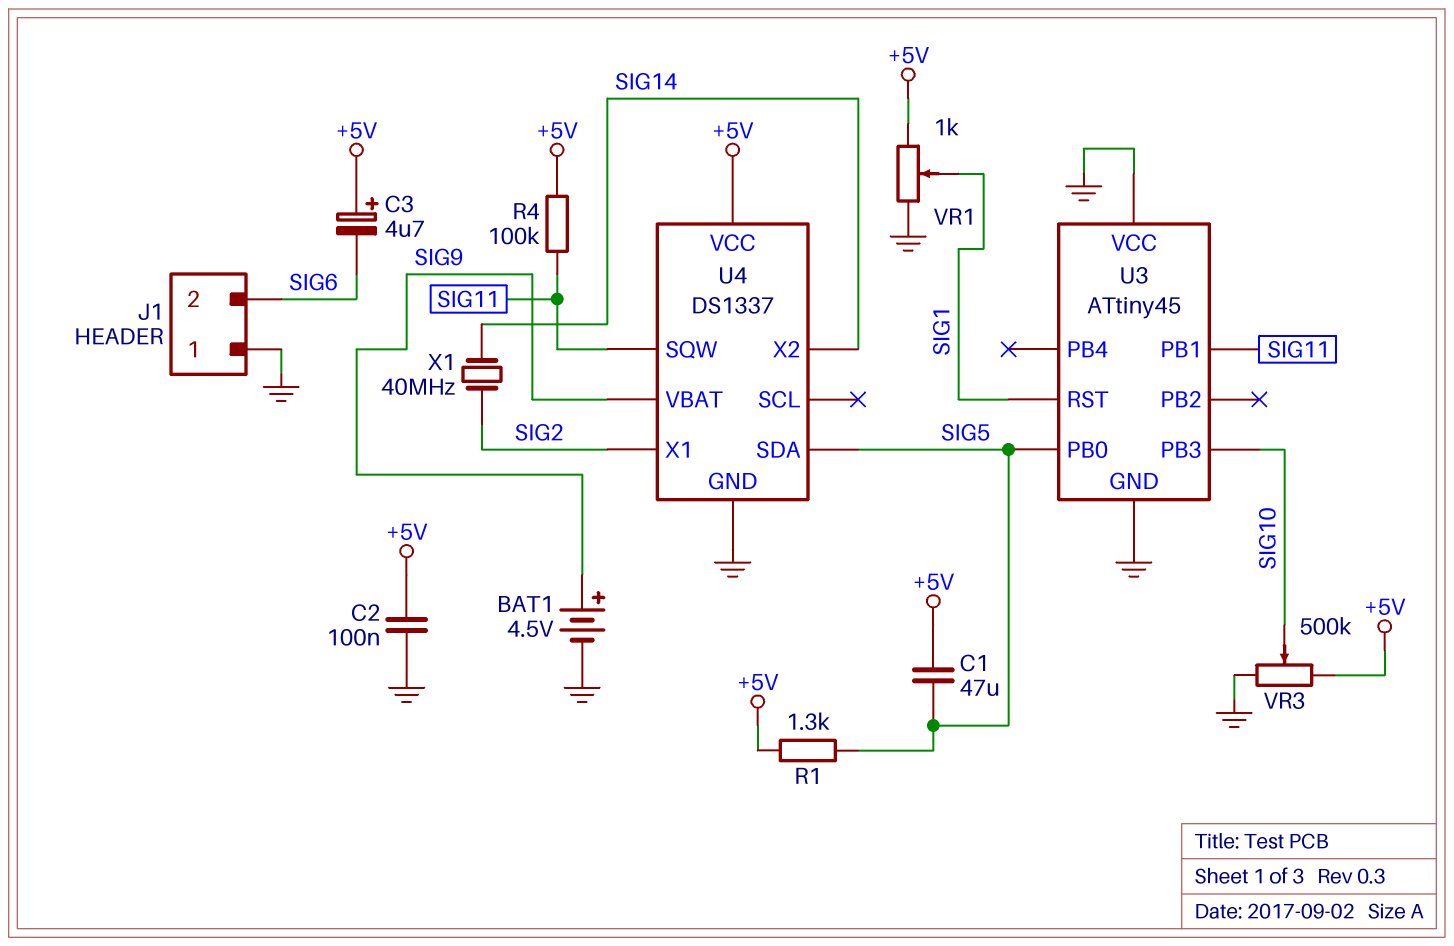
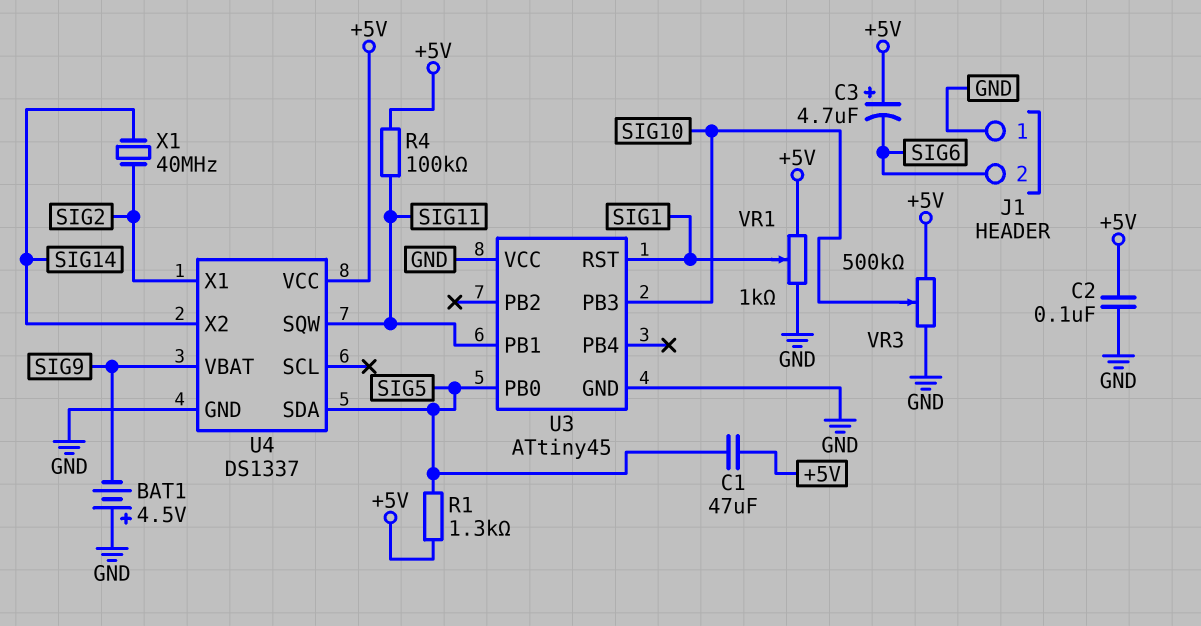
BAT1: 4.5V (plus SIG9, minus GND) -> 4.5V (plus GND, minus SIG9)

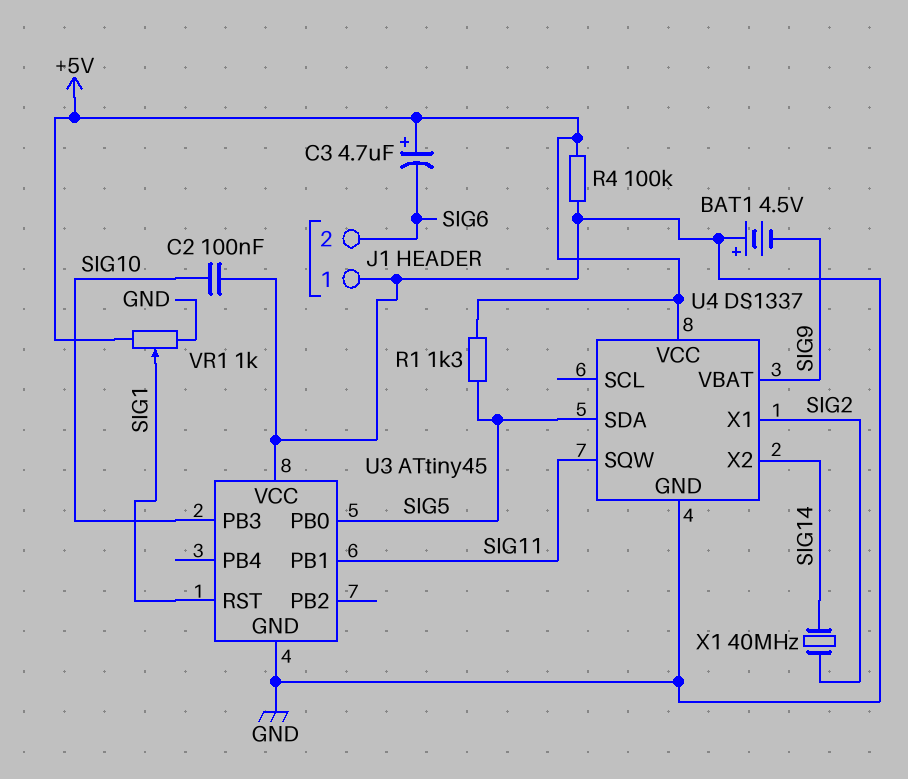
C1: 47uF (+5V, SIG5) -> none
C2: 100nF (+5V, GND) -> 100nF (GND, SIG10)
R4: 100k (+5V, SIG11) -> 100k (+5V, GND)
VR3: 500k (+5V, GND, wiper SIG10) -> none

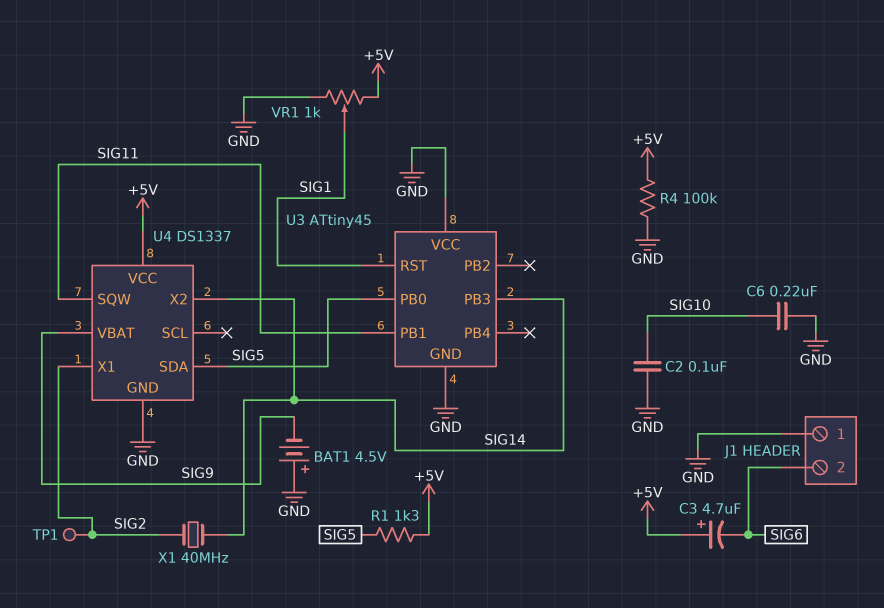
C6: none -> 220nF (GND, SIG10)
TP1: none -> test point (SIG2)
U3 pin PB3: SIG10 -> SIG14

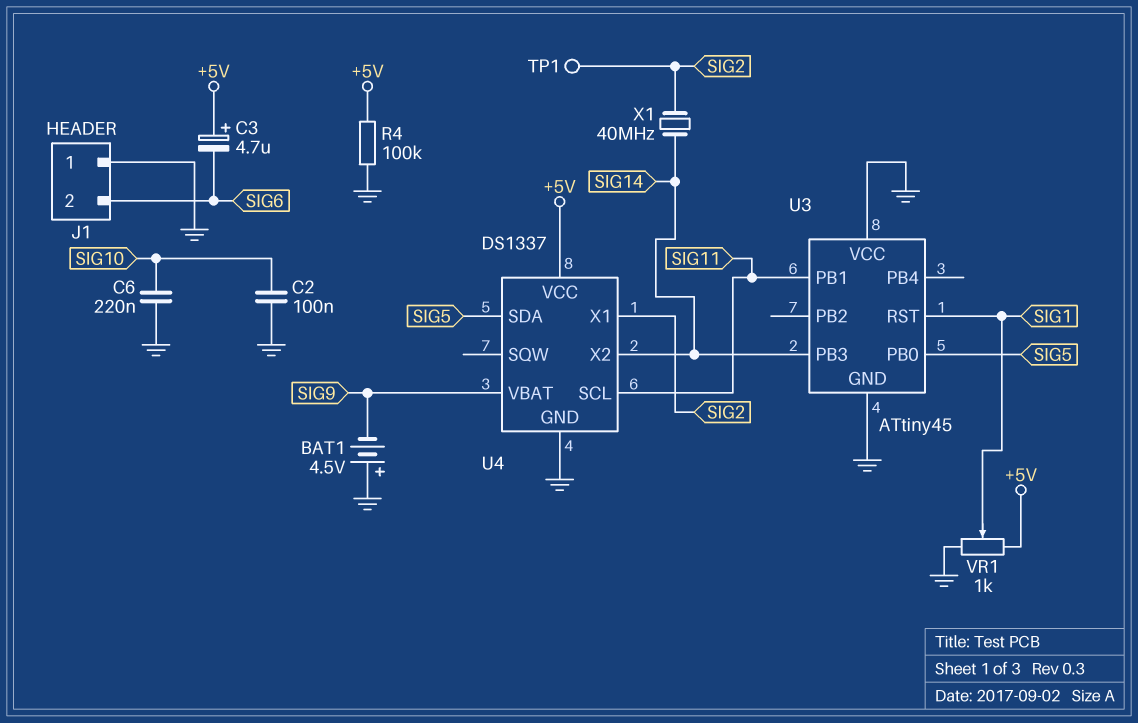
R1: 1.3k (+5V, SIG5) -> none
U4 pin SCL: none -> SIG11
U4 pin SQW: SIG11 -> none

